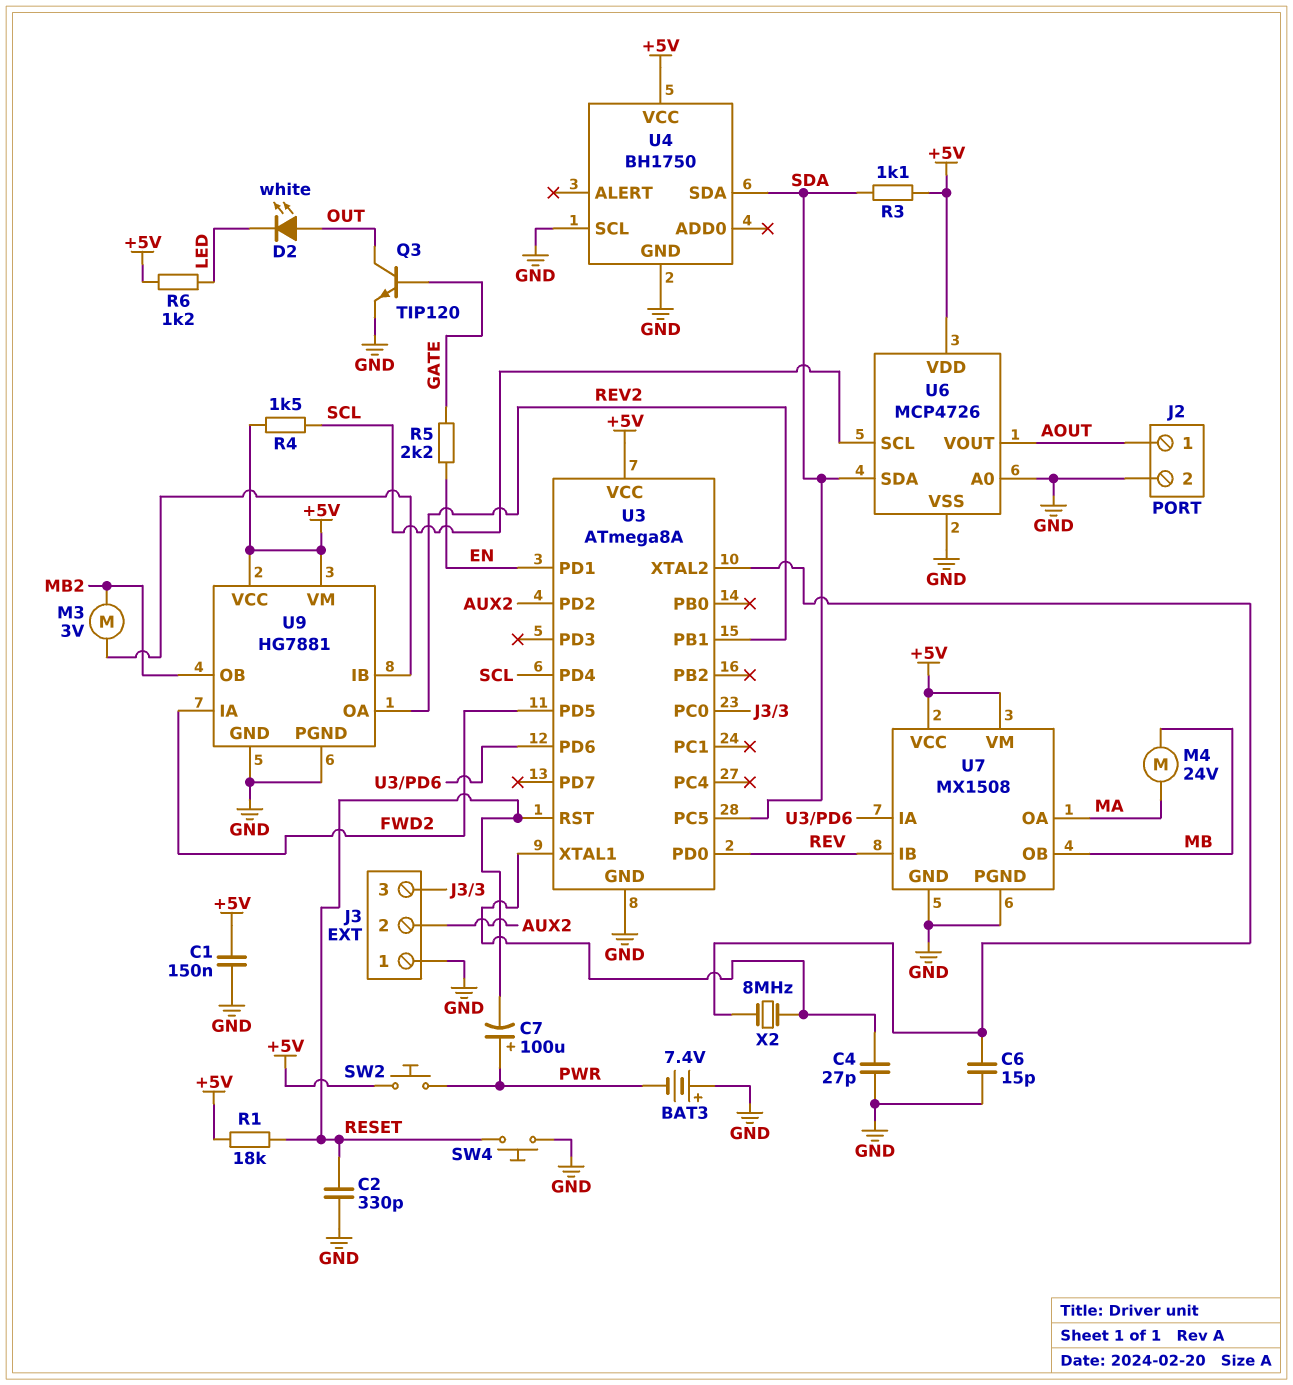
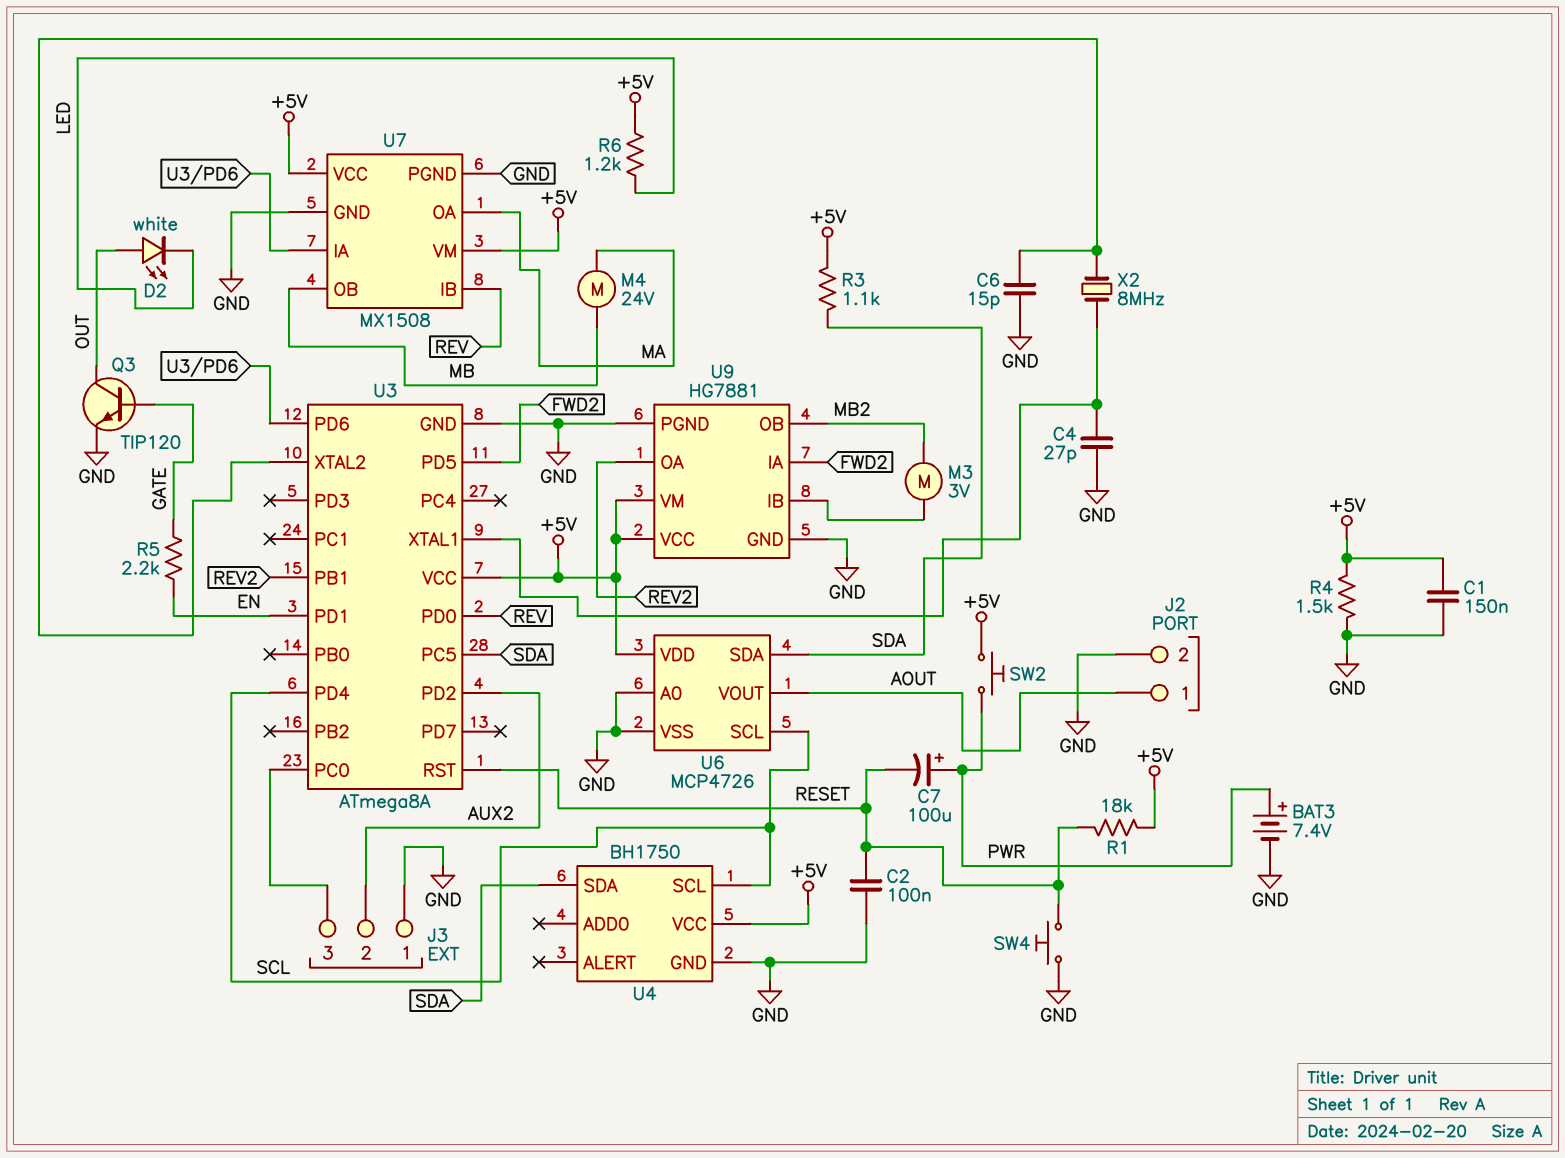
BAT3: 7.4V (plus GND, minus PWR) -> 7.4V (plus PWR, minus GND)
C2: 330pF (GND, RESET) -> 100nF (GND, RESET)
R4: 1.5k (+5V, SCL) -> 1.5k (+5V, GND)
U4 pin SCL: GND -> SCL

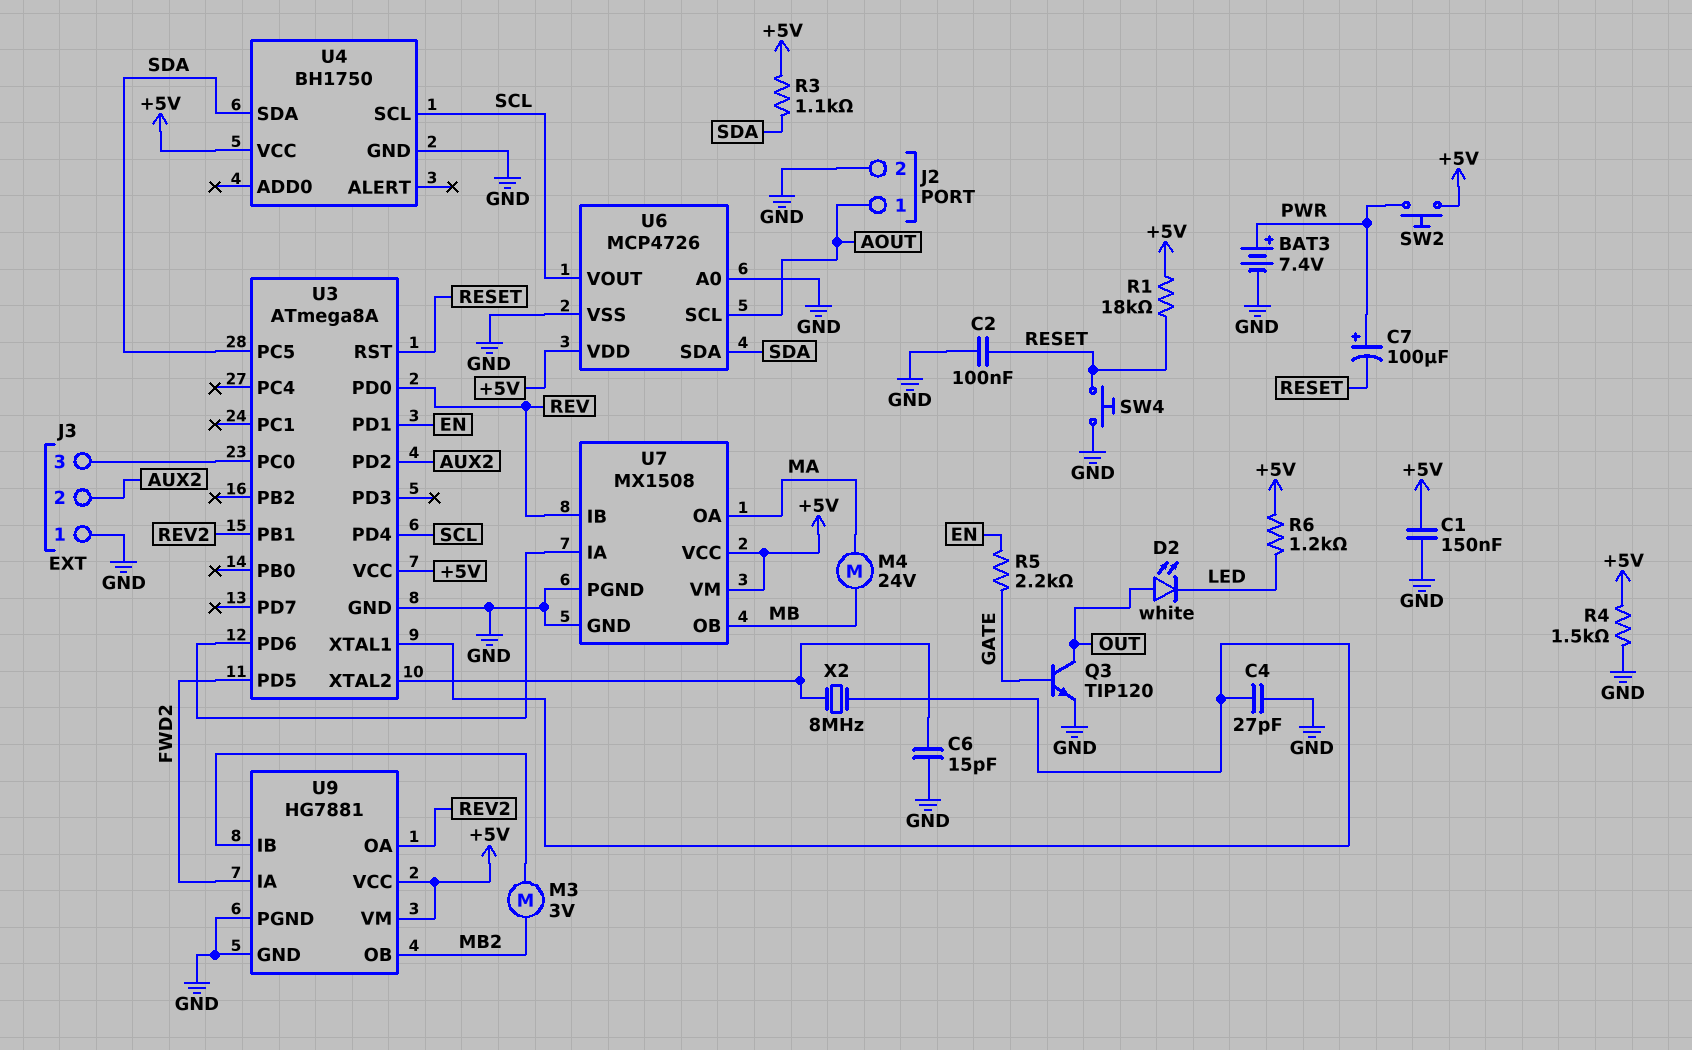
U6 pin SCL: SCL -> AOUT
U6 pin VOUT: AOUT -> SCL

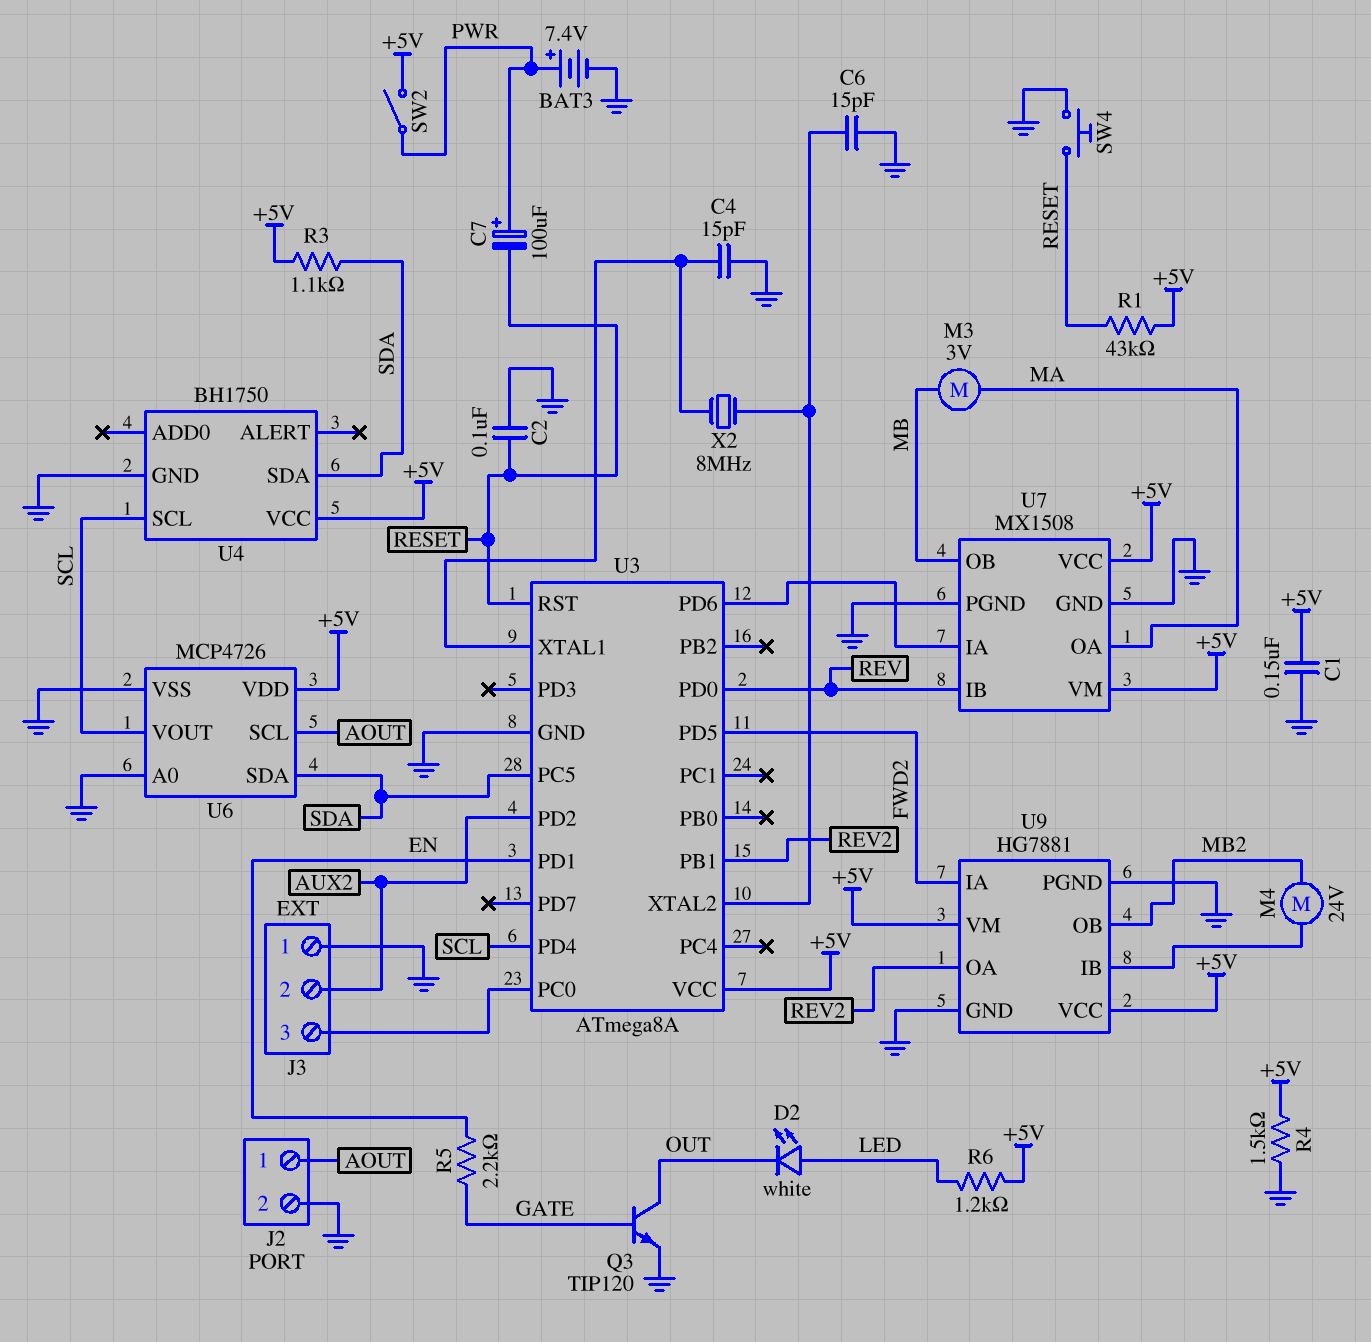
C4: 27pF (GND, U3/XTAL1) -> 15pF (GND, U3/XTAL1)
D2: LED white (A OUT, K LED) -> LED white (A LED, K OUT)
M3: motor 3V (MB2, U9/IB) -> motor 3V (MA, MB)
M4: motor 24V (MA, MB) -> motor 24V (MB2, U9/IB)
R1: 18k (+5V, RESET) -> 43k (+5V, RESET)
SW2: button (+5V, PWR) -> switch (+5V, PWR)

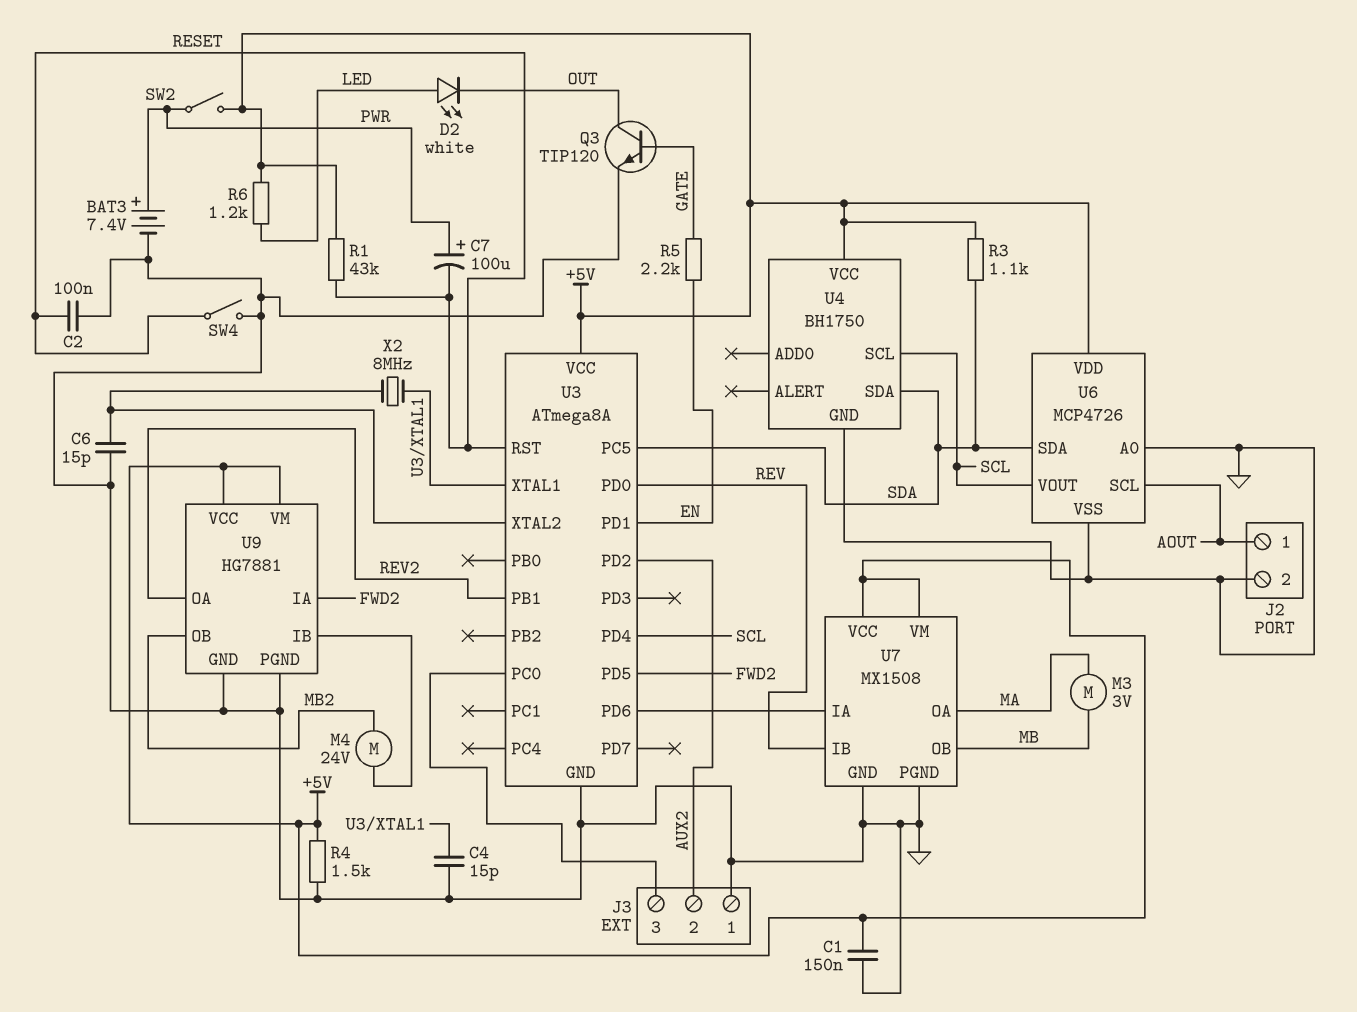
SW4: button (GND, RESET) -> switch (GND, RESET)

